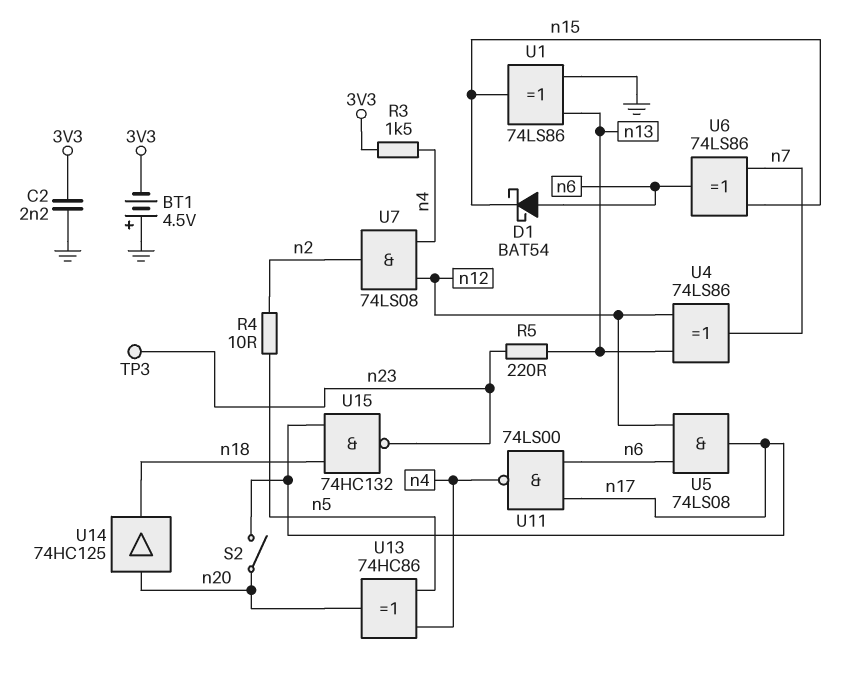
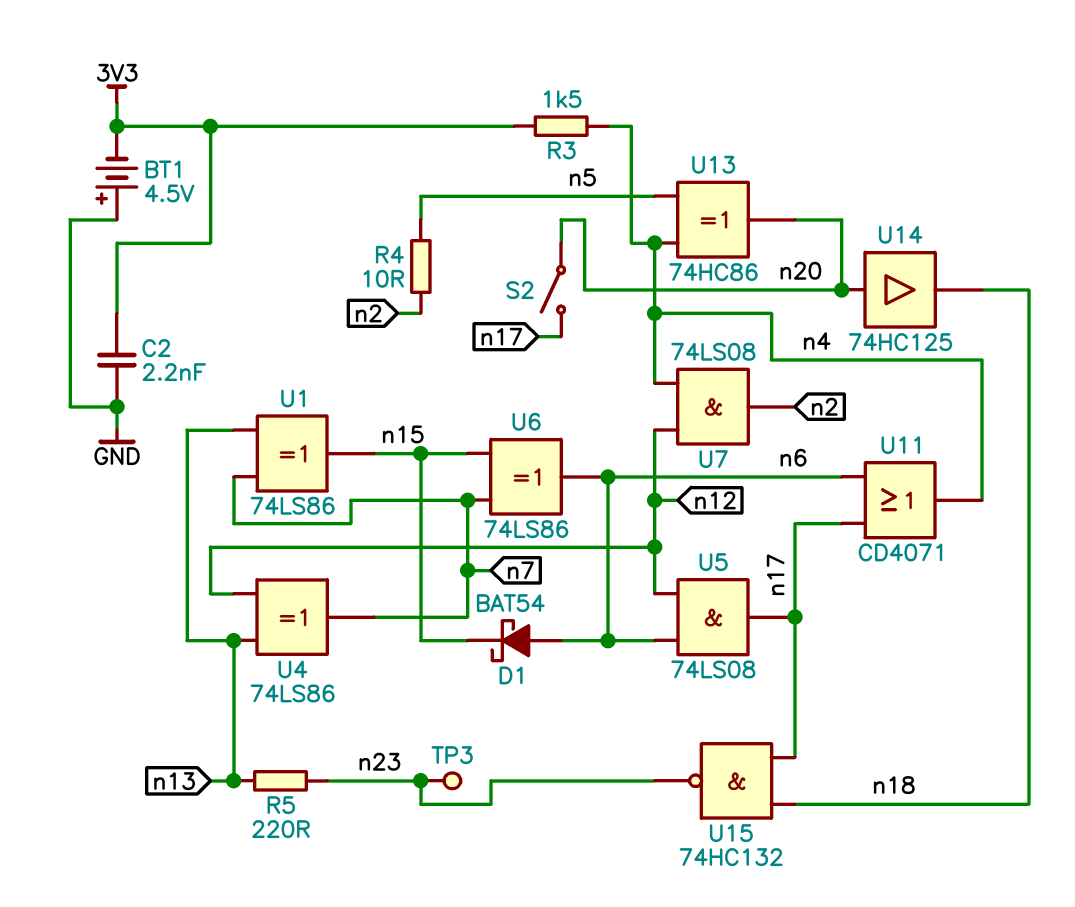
U1: XOR 74LS86 (in GND, in n13, out n15) -> XOR 74LS86 (in n7, in n13, out n15)
U11: NAND 74LS00 (in n6, in n17, out n4) -> OR CD4071 (in n6, in n17, out n4)

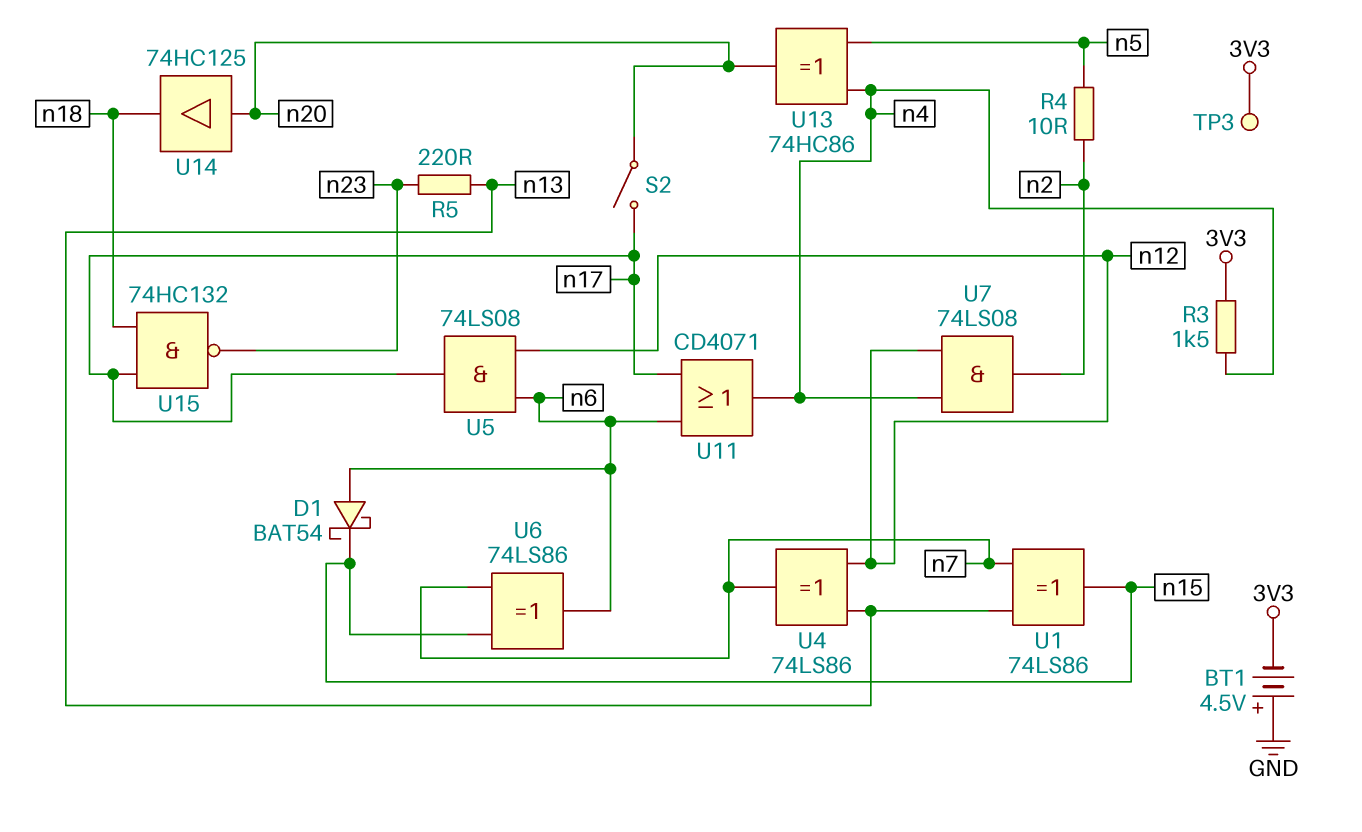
C2: 2.2nF (3V3, GND) -> none
TP3: test point (n23) -> test point (3V3)

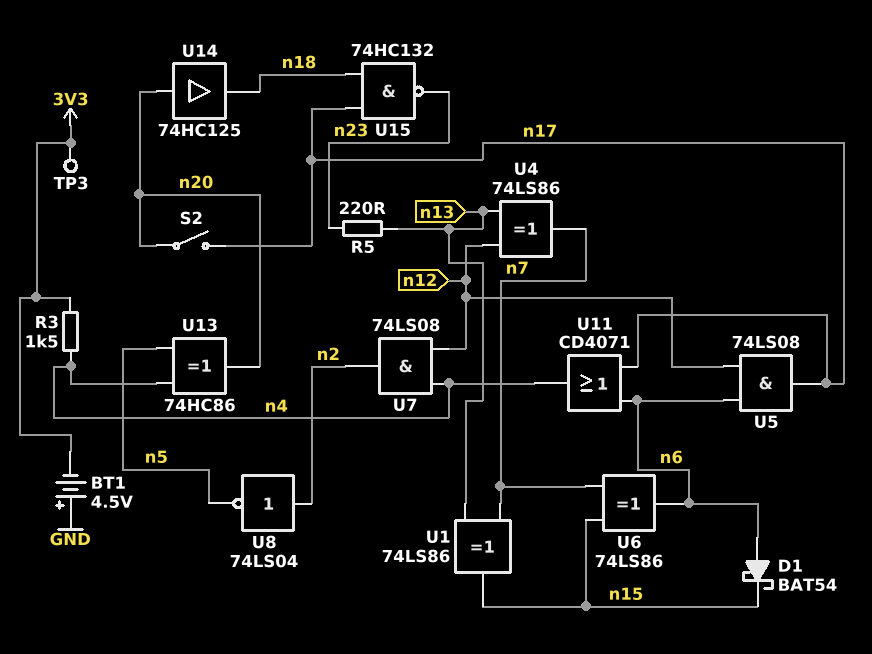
R4: 10 (n2, n5) -> none
U8: none -> NOT 74LS04 (in n2, out n5)

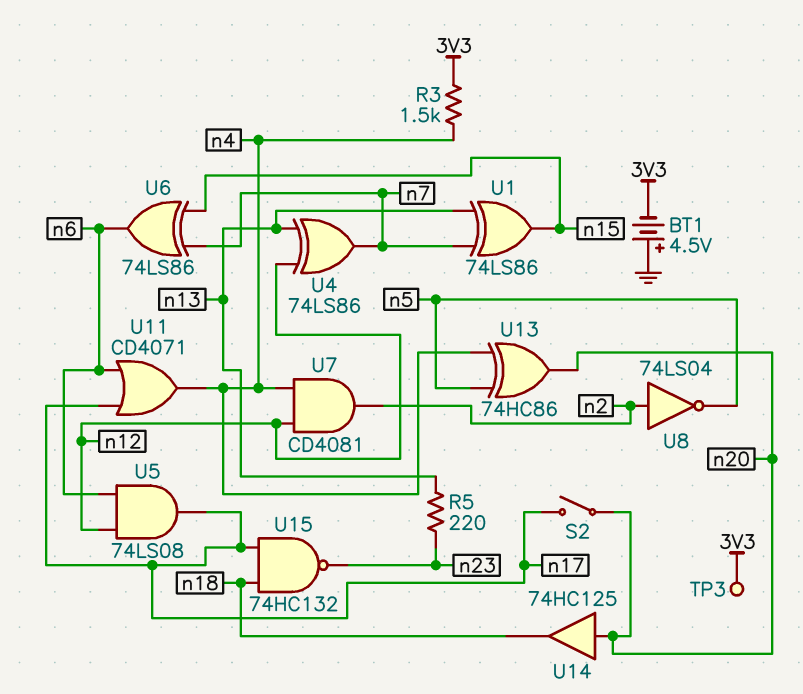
D1: schottky BAT54 (A n6, K n15) -> none
U7: AND 74LS08 (in n4, in n12, out n2) -> AND CD4081 (in n4, in n12, out n2)

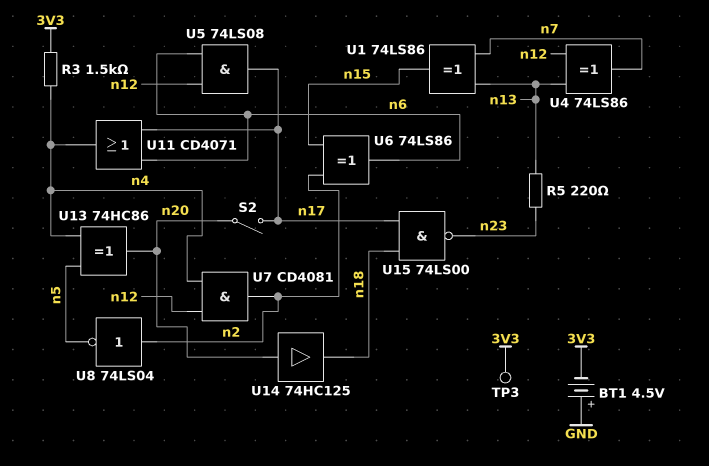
U6: XOR 74LS86 (in n7, in n15, out n6) -> XOR 74LS86 (in n2, in n15, out n6)
U15: NAND 74HC132 (in n17, in n18, out n23) -> NAND 74LS00 (in n17, in n18, out n23)

